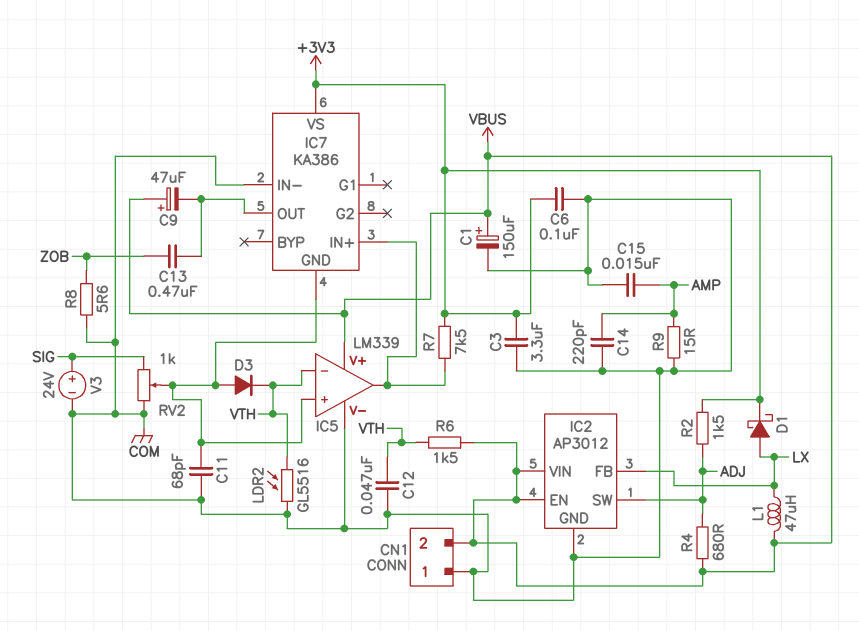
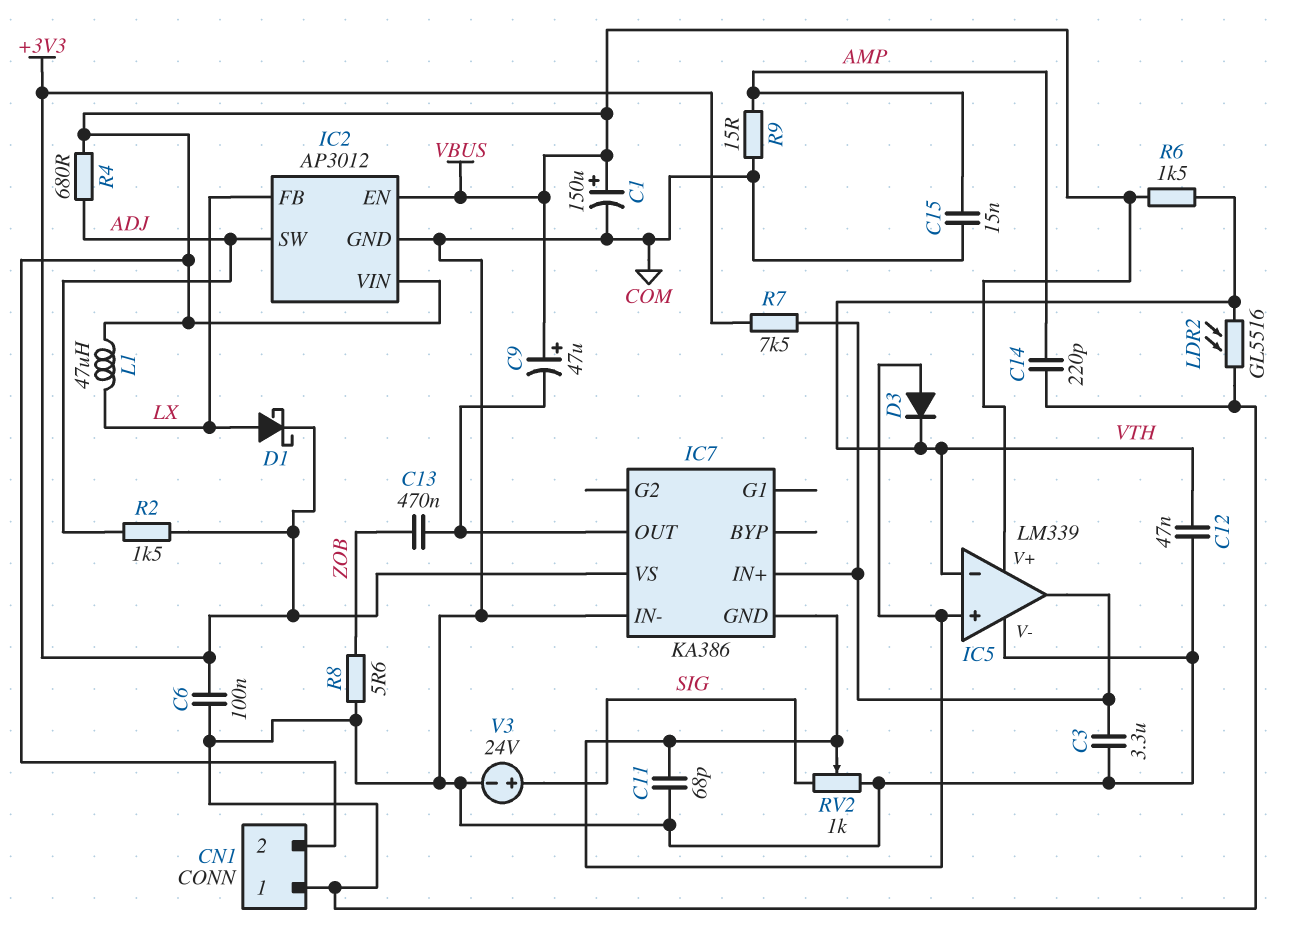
C3: 3.3uF (+3V3, COM) -> 3.3uF (COM, IC5/out)

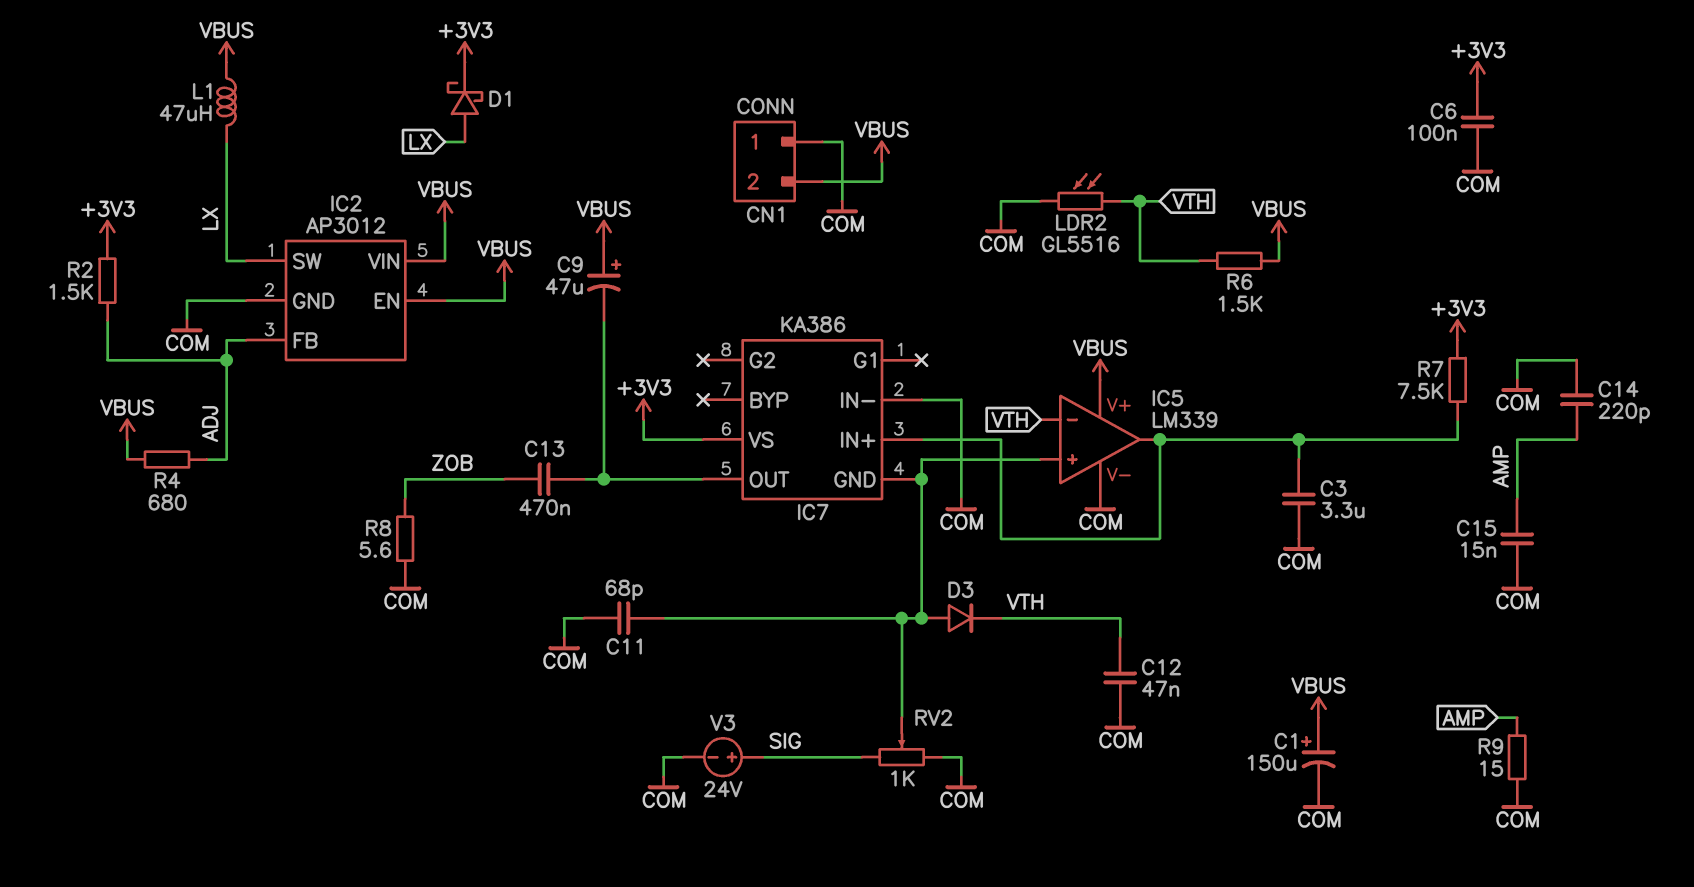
IC2 pin FB: LX -> ADJ
IC2 pin SW: ADJ -> LX

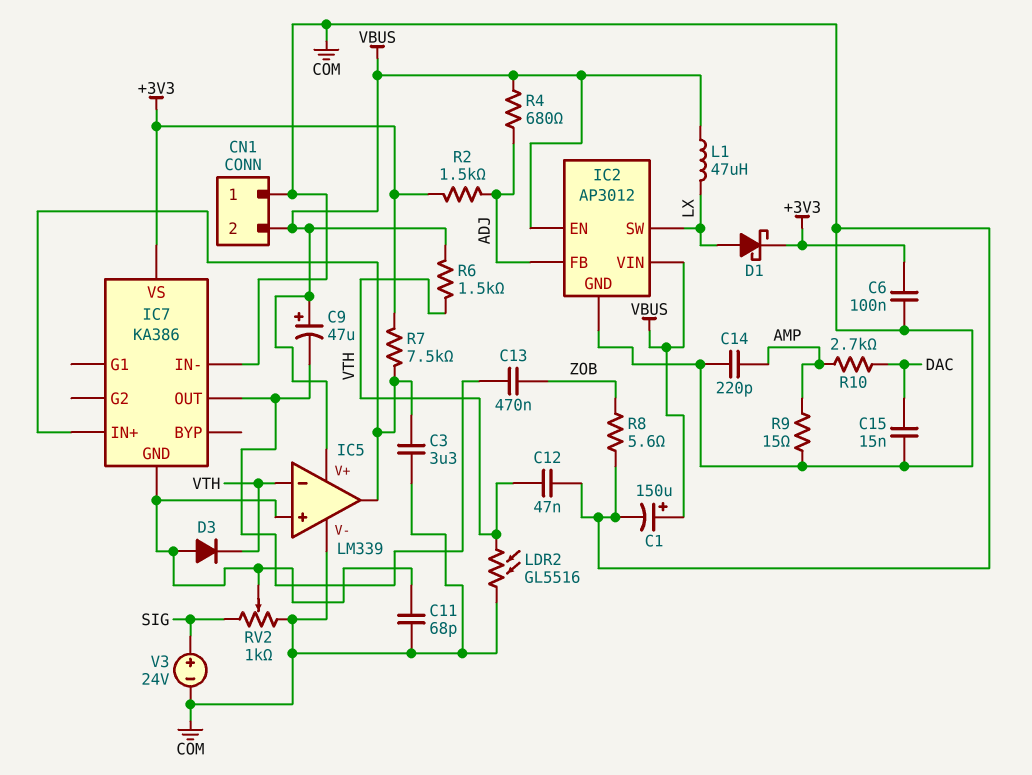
C15: 15nF (AMP, COM) -> 15nF (COM, DAC)
R10: none -> 2.7k (AMP, DAC)

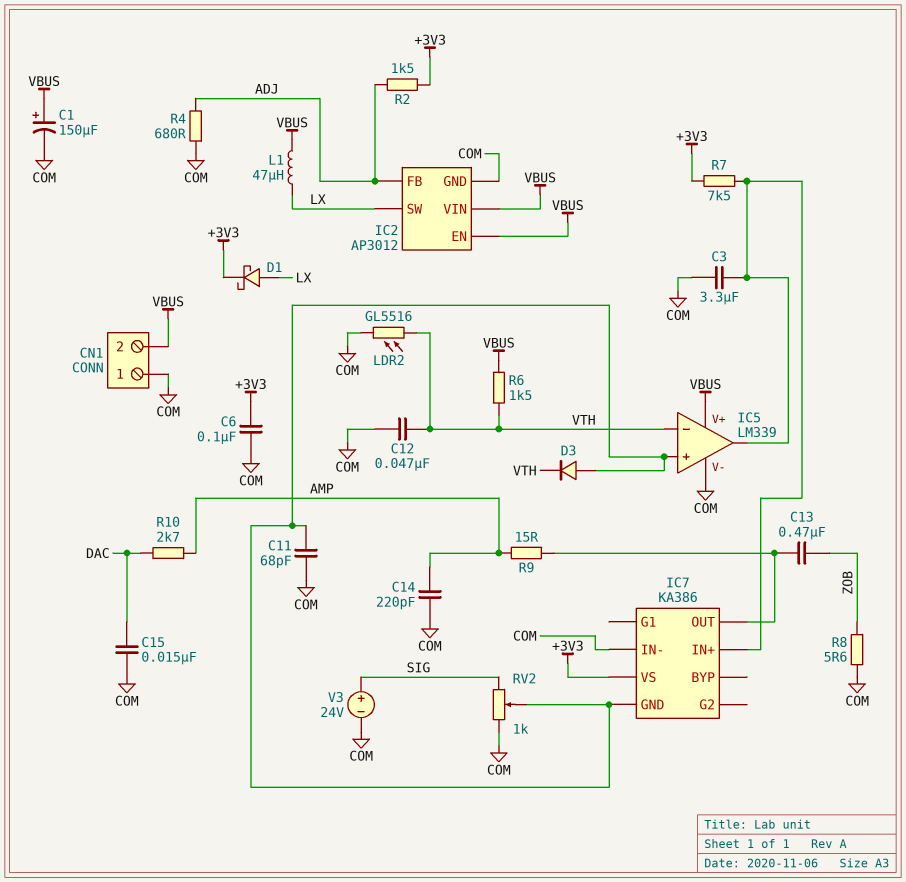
C9: 47uF (plus VBUS, minus IC7/OUT) -> none
R4: 680 (ADJ, VBUS) -> 680 (ADJ, COM)
R9: 15 (AMP, COM) -> 15 (AMP, IC7/OUT)

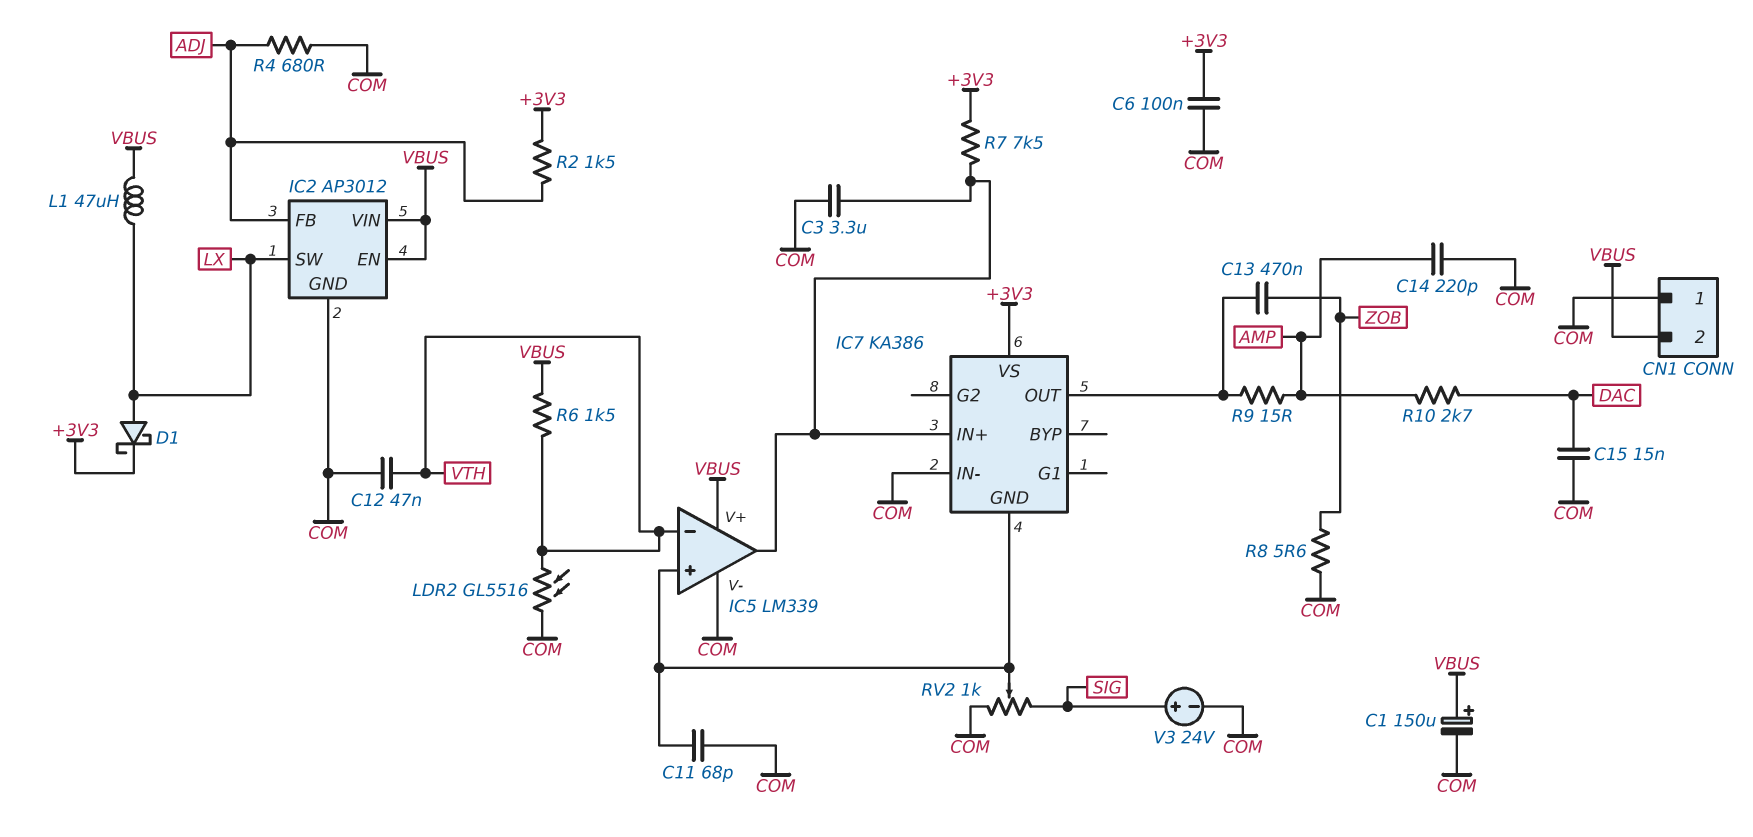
D3: diode (A IC5/in+, K VTH) -> none

